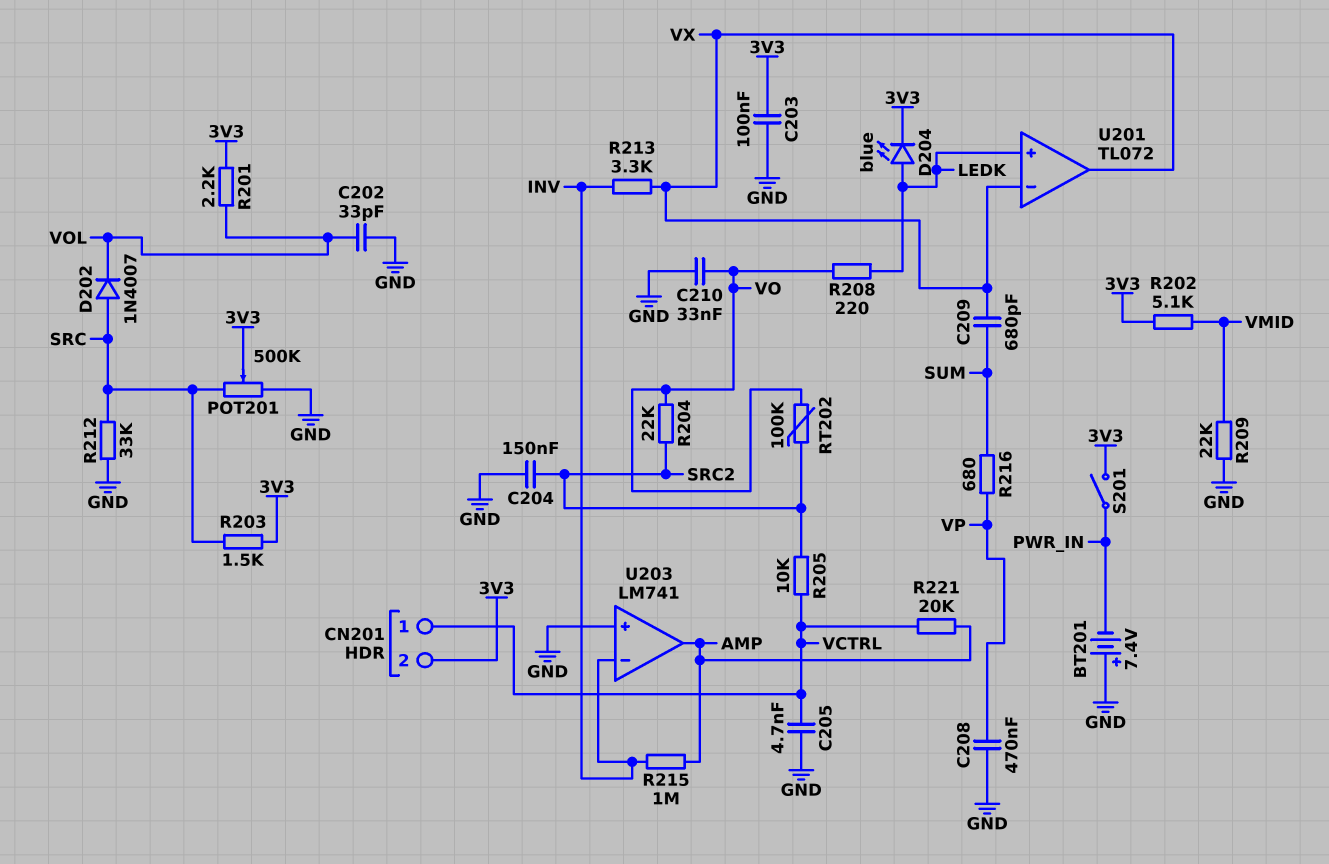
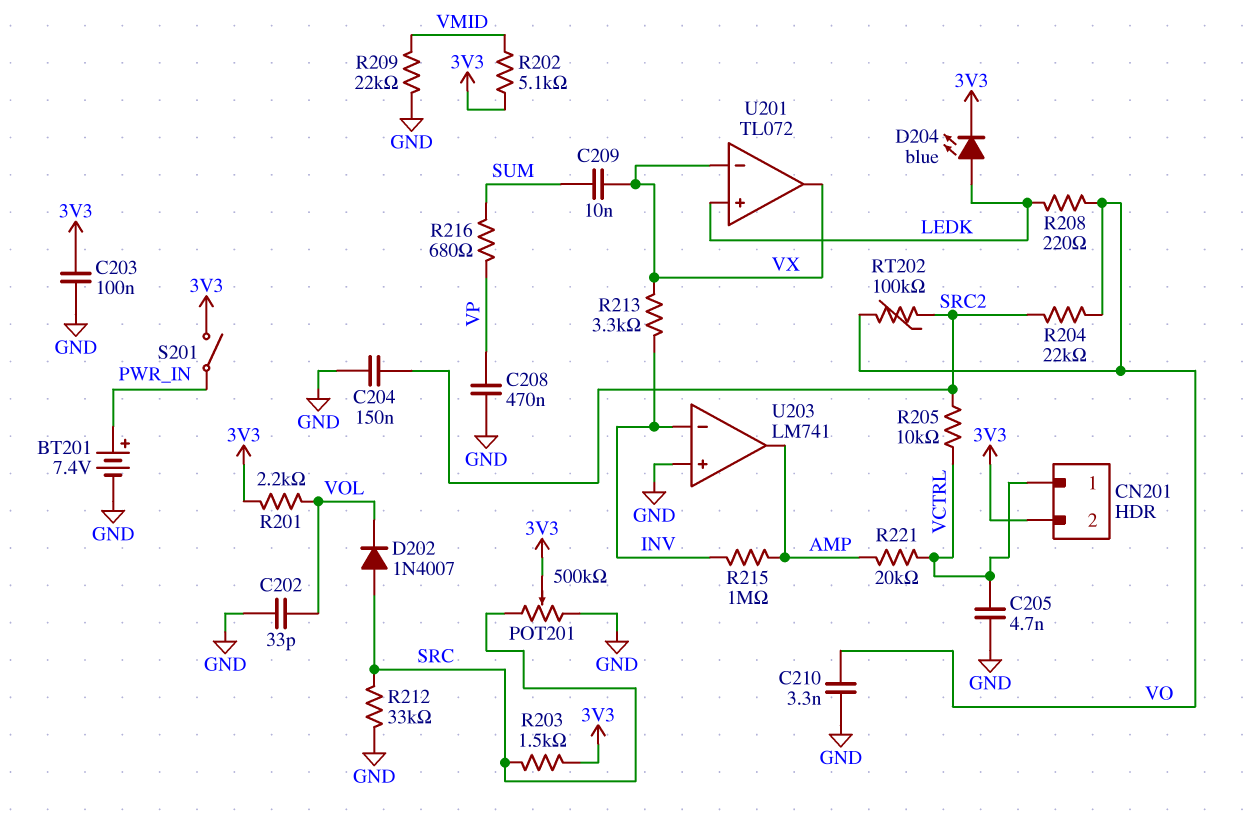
BT201: 7.4V (plus GND, minus PWR_IN) -> 7.4V (plus PWR_IN, minus GND)
C209: 680pF (SUM, VX) -> 10nF (SUM, VX)
C210: 33nF (GND, VO) -> 3.3nF (GND, VO)

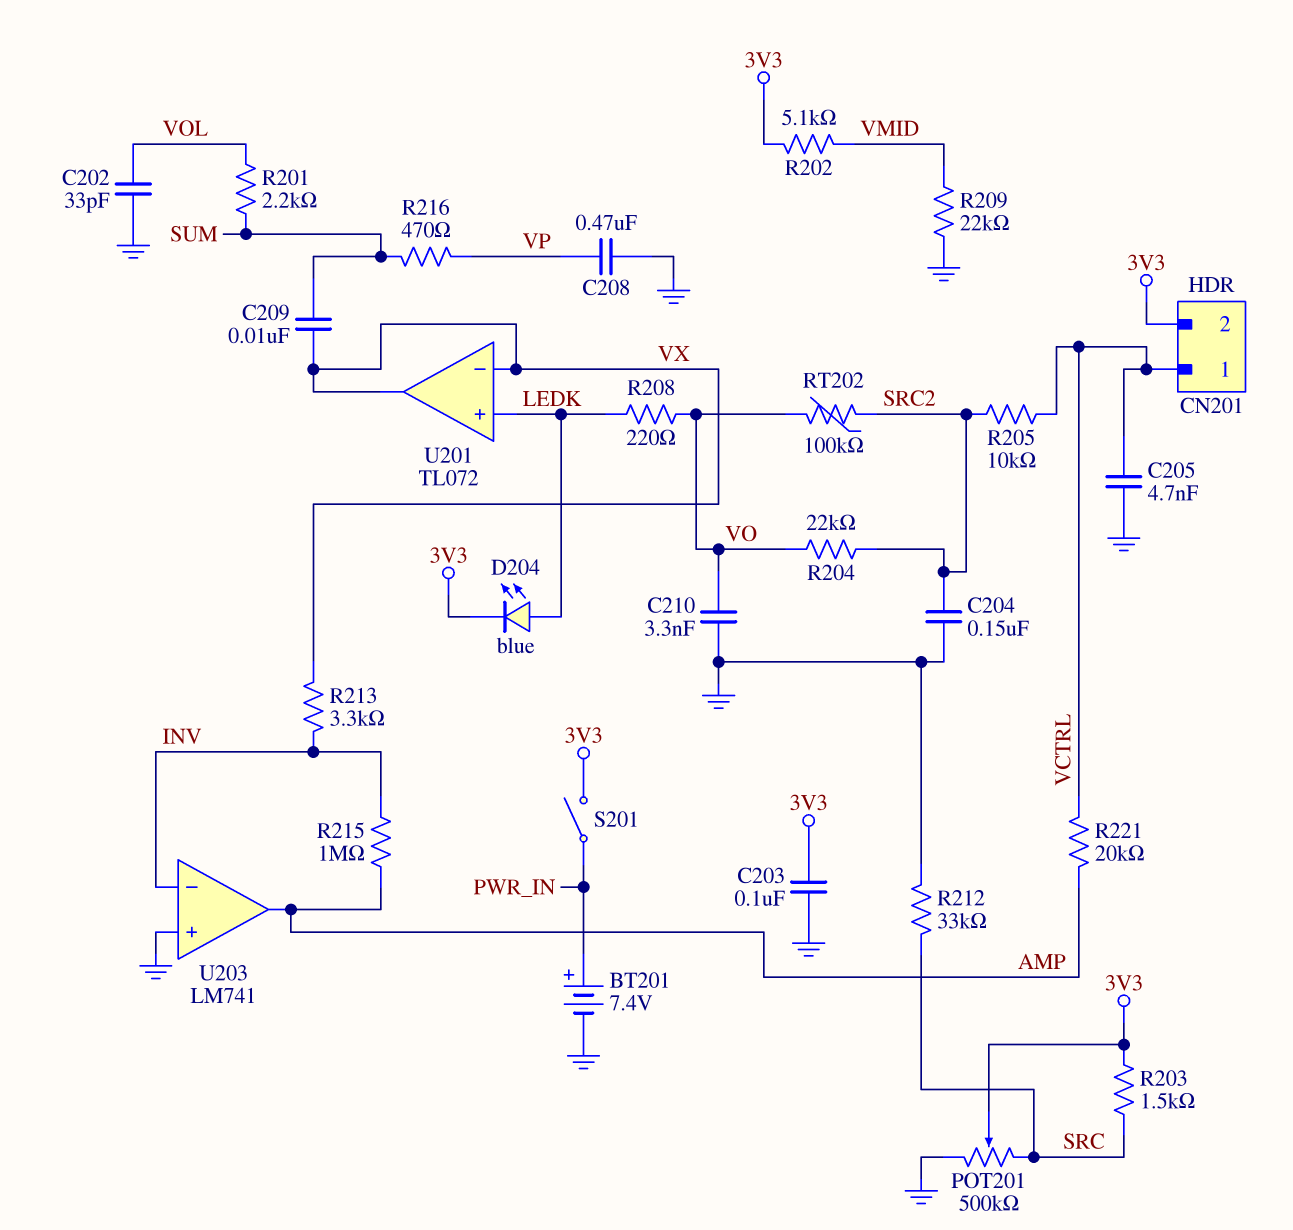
D202: diode 1N4007 (A SRC, K VOL) -> none
R201: 2.2k (3V3, VOL) -> 2.2k (SUM, VOL)
R216: 680 (SUM, VP) -> 470 (SUM, VP)

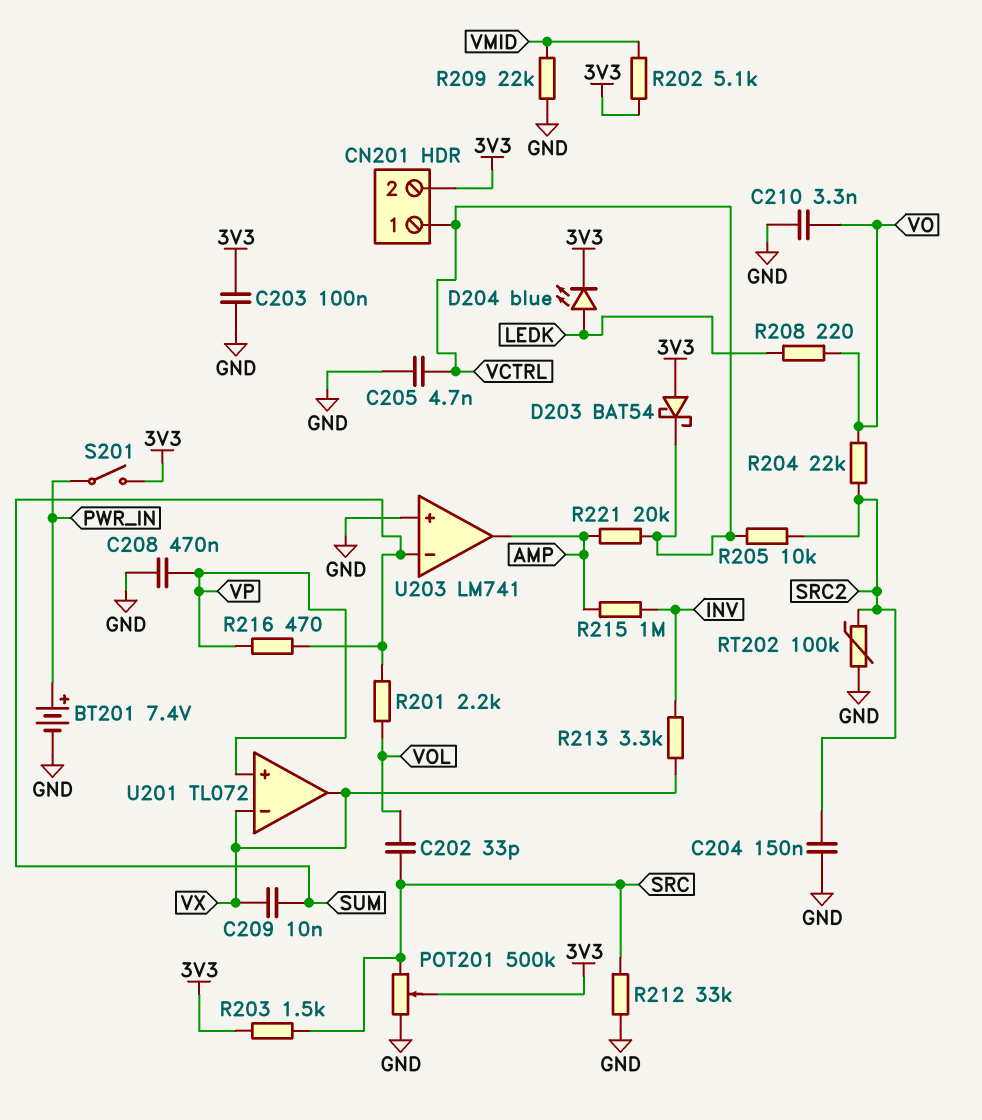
C202: 33pF (GND, VOL) -> 33pF (SRC, VOL)
D203: none -> schottky BAT54 (A 3V3, K VCTRL)
RT202: 100k (SRC2, VO) -> 100k (GND, SRC2)
U201 pin in+: LEDK -> VP
U203 pin in-: INV -> SUM

